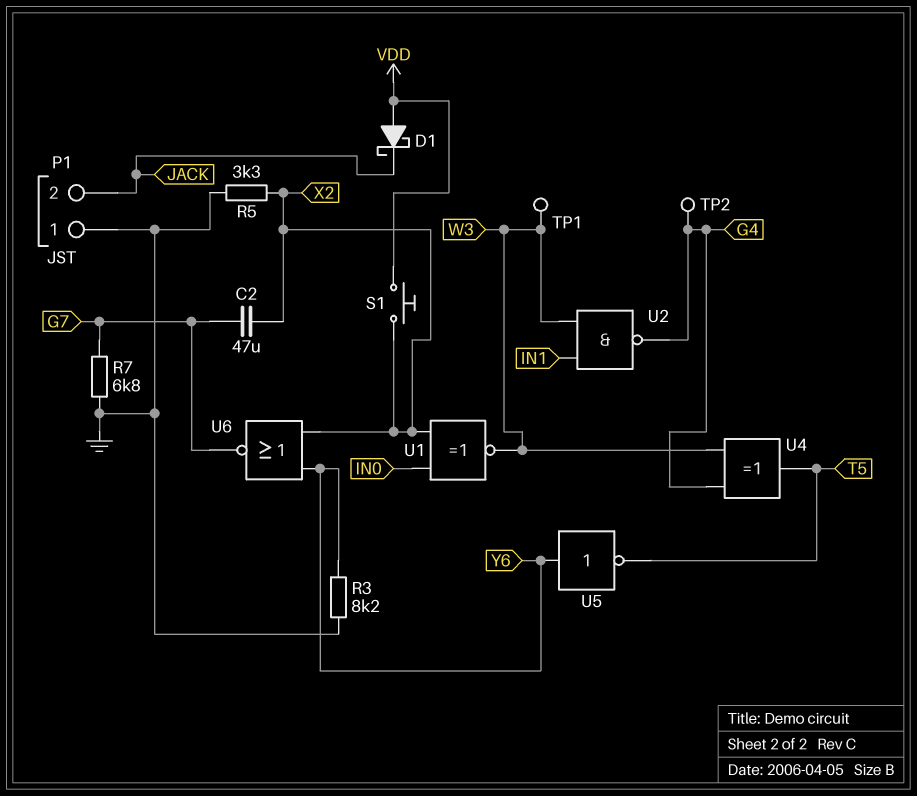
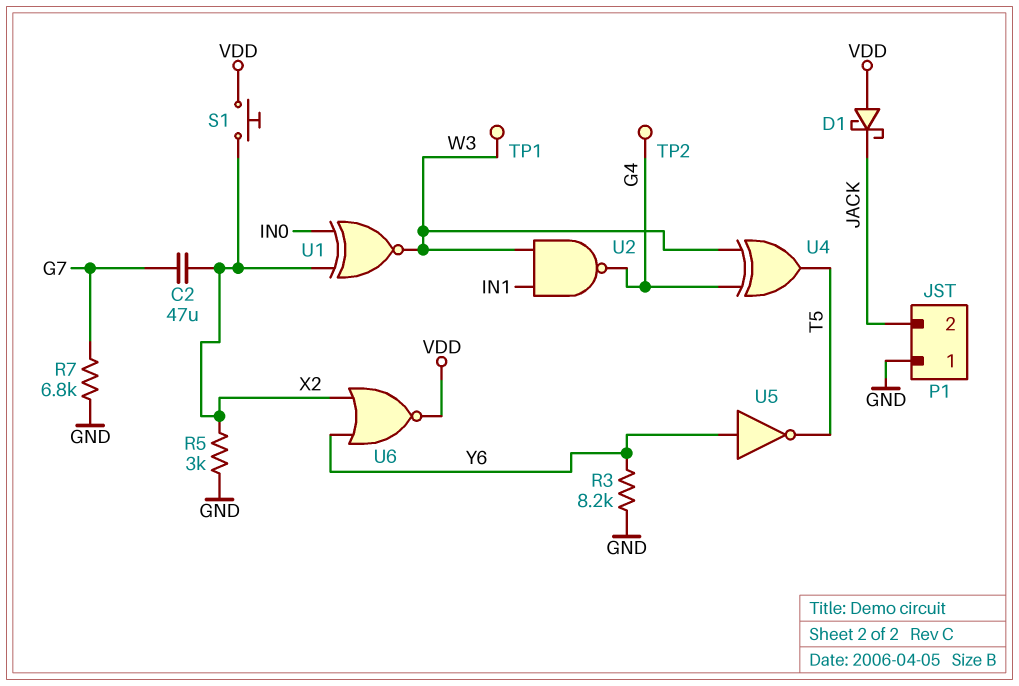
R5: 3.3k (GND, X2) -> 3k (GND, X2)
U6: NOR (in X2, in Y6, out G7) -> NOR (in X2, in Y6, out VDD)

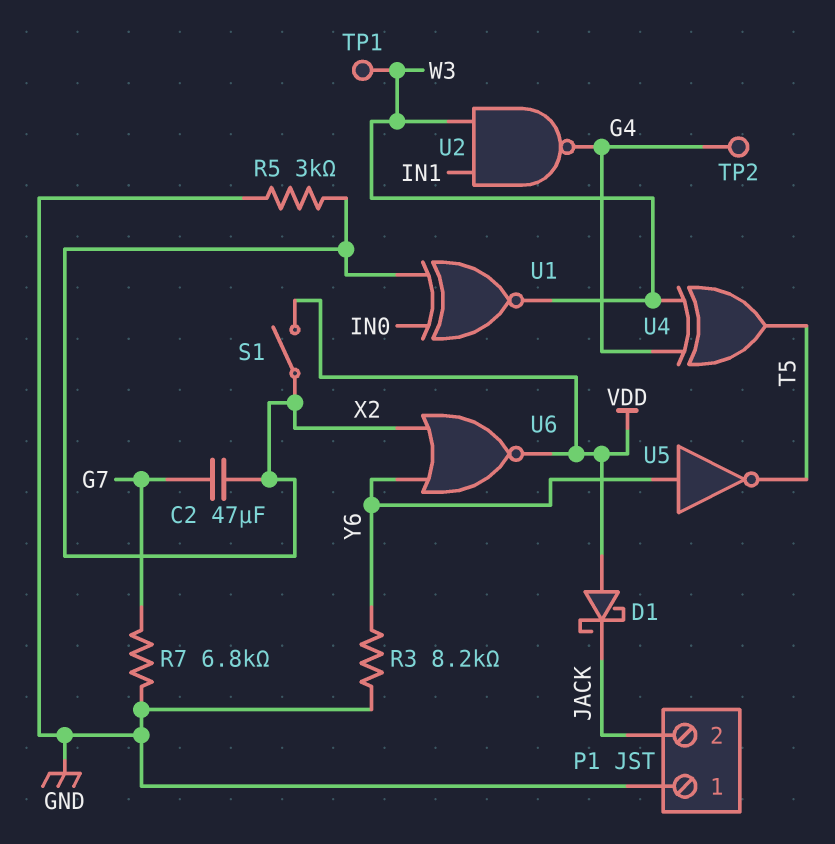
S1: button (VDD, X2) -> switch (VDD, X2)

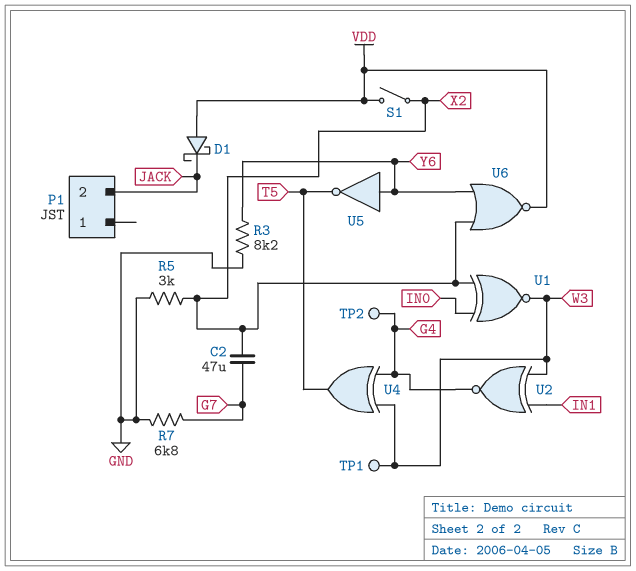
P1 pin 1: GND -> none
U2: NAND (in IN1, in W3, out G4) -> XNOR (in IN1, in W3, out G4)

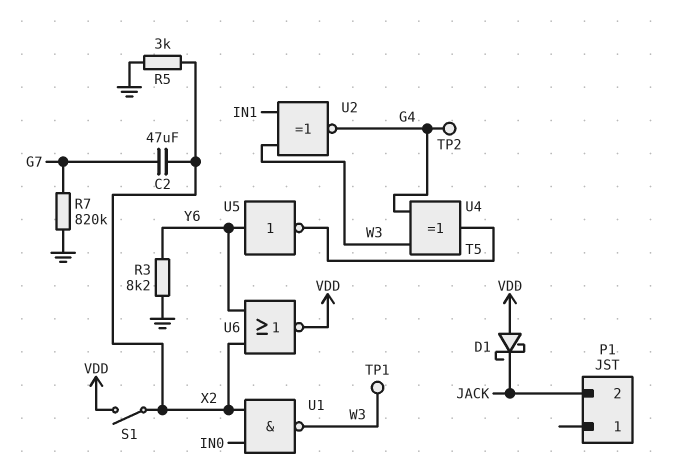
R7: 6.8k (G7, GND) -> 820k (G7, GND)
U1: XNOR (in IN0, in X2, out W3) -> NAND (in IN0, in X2, out W3)

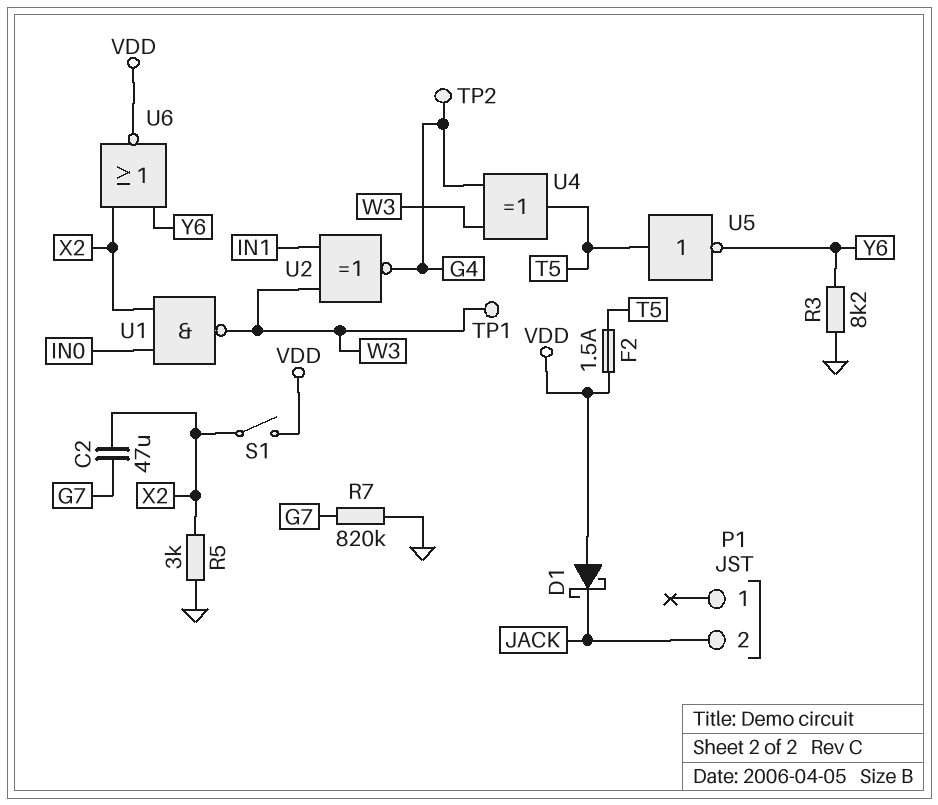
F2: none -> 1.5A (T5, VDD)
U5: NOT (in Y6, out T5) -> NOT (in T5, out Y6)

